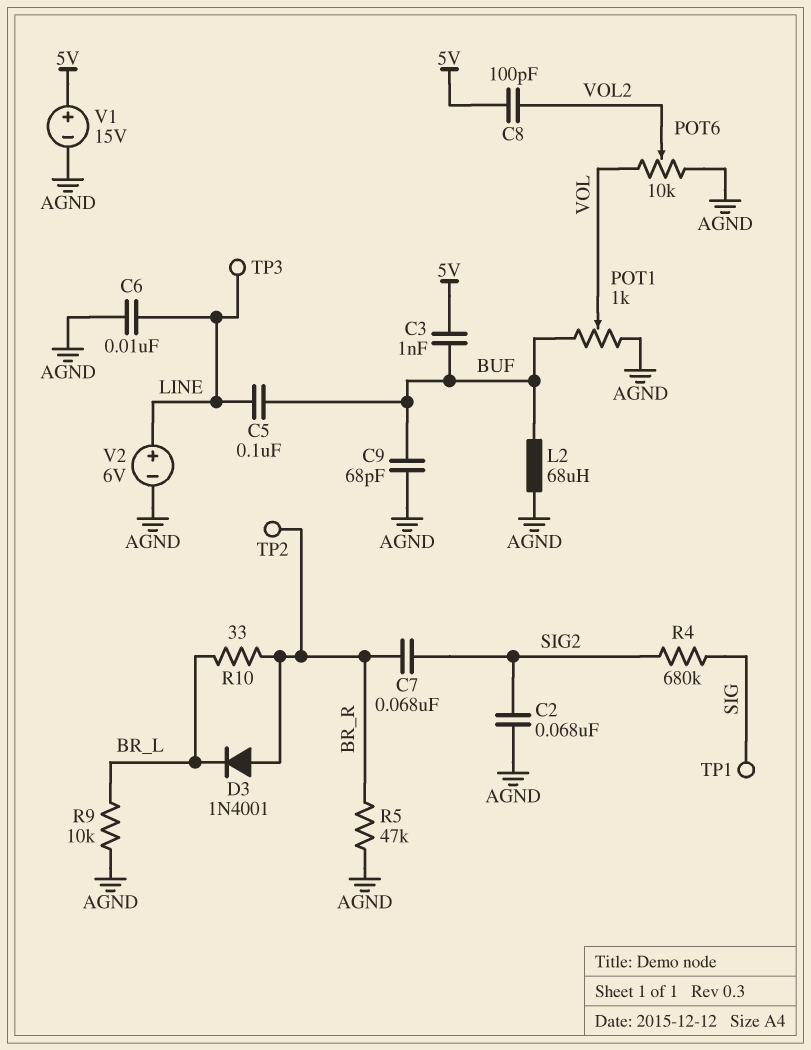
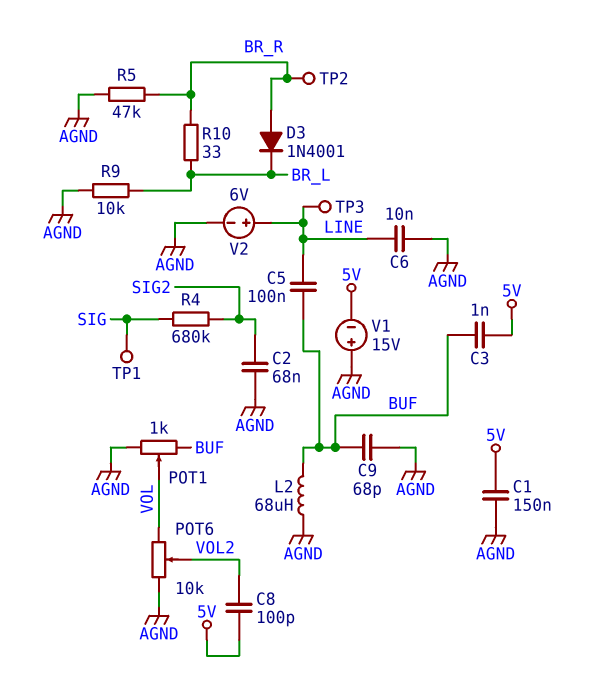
C1: none -> 150nF (5V, AGND)
C7: 68nF (BR_R, SIG2) -> none
V1: 15V (plus 5V, minus AGND) -> 15V (plus AGND, minus 5V)

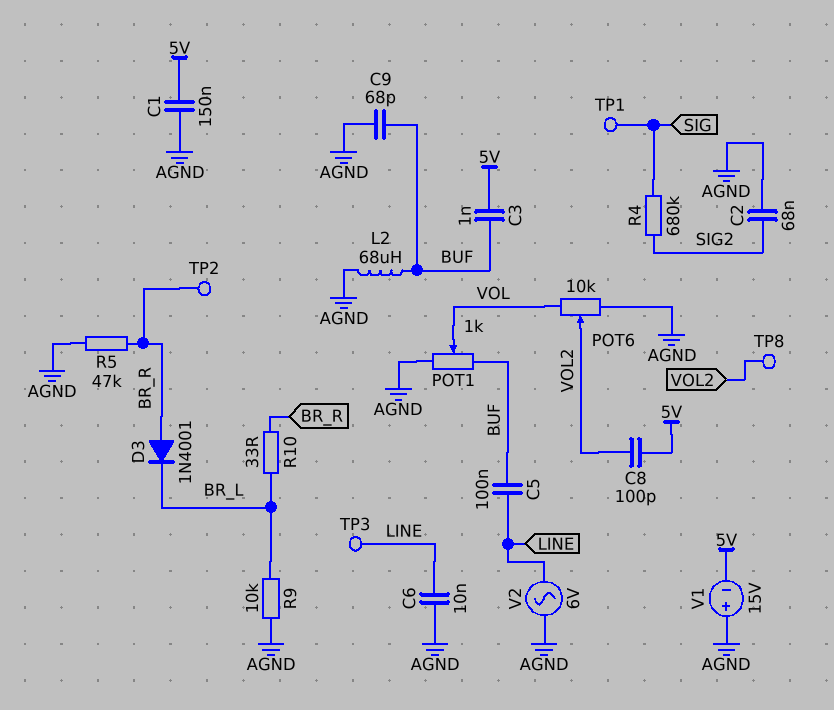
TP8: none -> test point (VOL2)
V2: 6V (plus LINE, minus AGND) -> AC 6V (AGND, LINE)

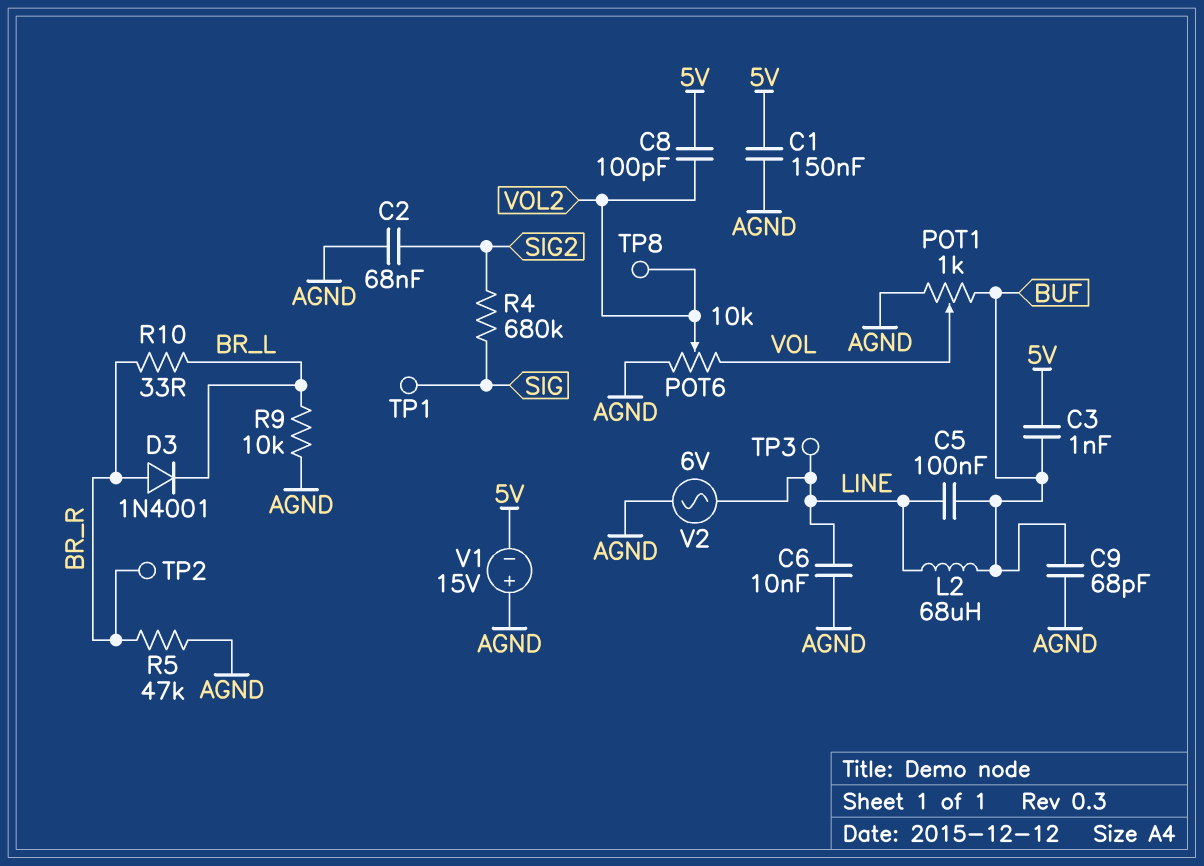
L2: 68uH (AGND, BUF) -> 68uH (BUF, LINE)

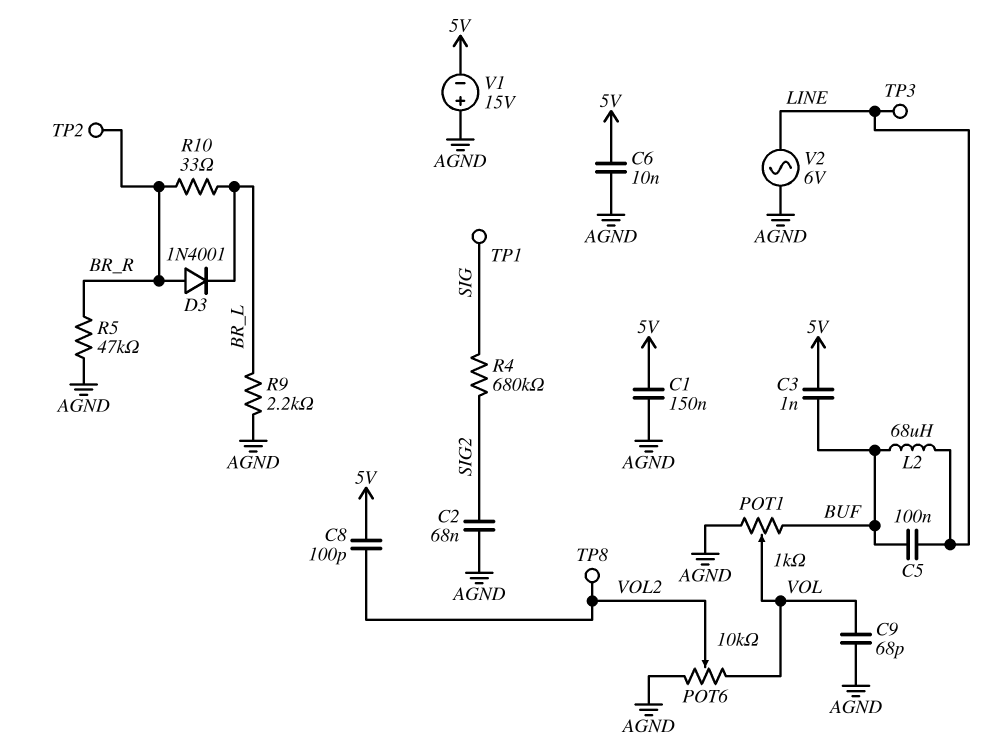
C6: 10nF (AGND, LINE) -> 10nF (5V, AGND)
C9: 68pF (AGND, BUF) -> 68pF (AGND, VOL)
R9: 10k (AGND, BR_L) -> 2.2k (AGND, BR_L)

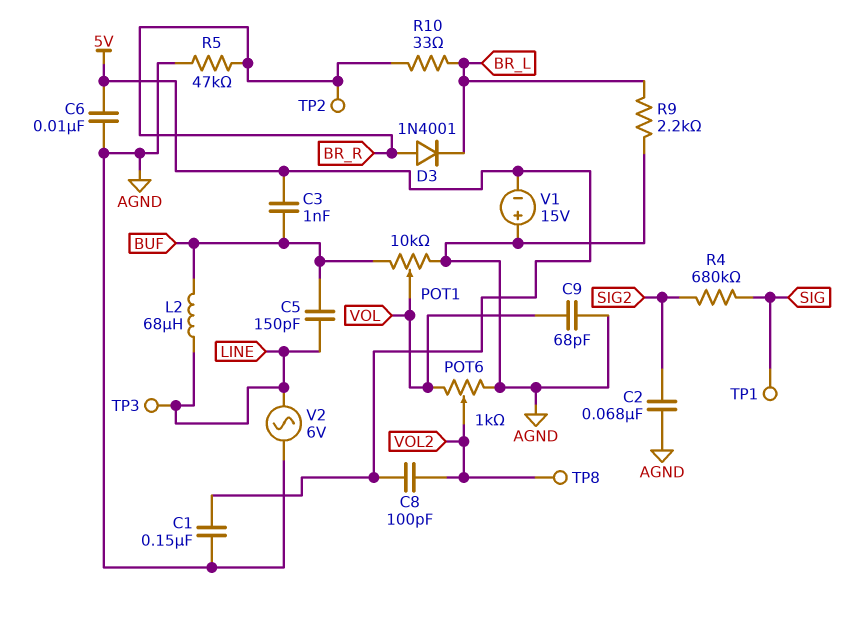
C5: 100nF (BUF, LINE) -> 150pF (BUF, LINE)
POT1: 1k (AGND, BUF, wiper VOL) -> 10k (AGND, BUF, wiper VOL)
POT6: 10k (AGND, VOL, wiper VOL2) -> 1k (AGND, VOL, wiper VOL2)

